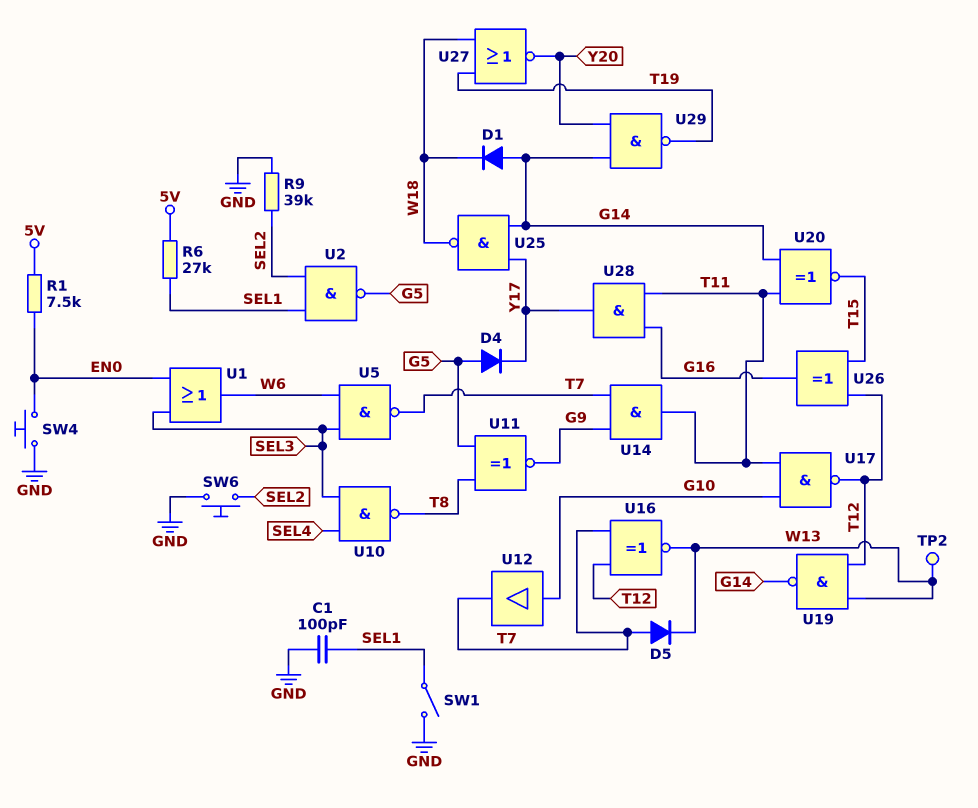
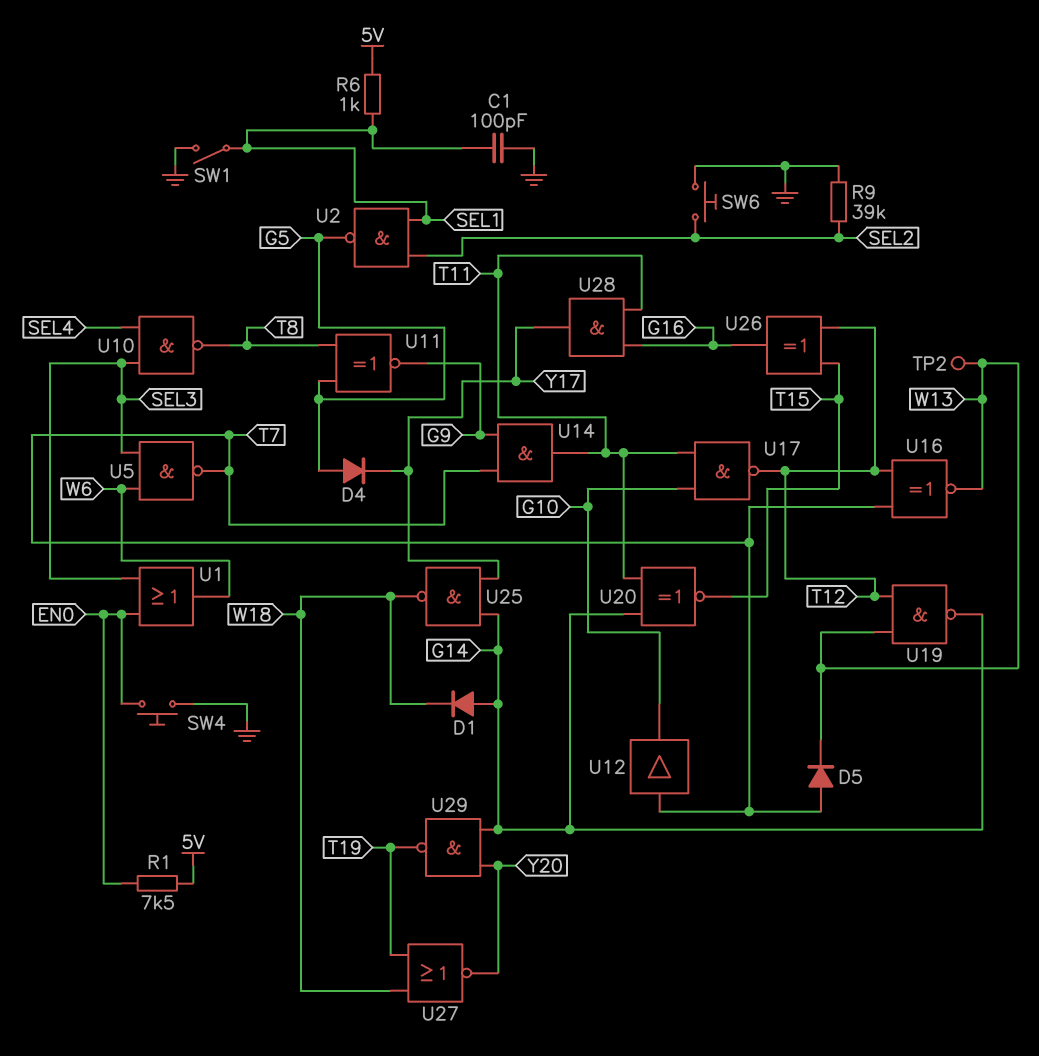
R6: 27k (5V, SEL1) -> 1k (5V, SEL1)
U12: buffer (in G10, out T7) -> buffer (in T7, out G10)

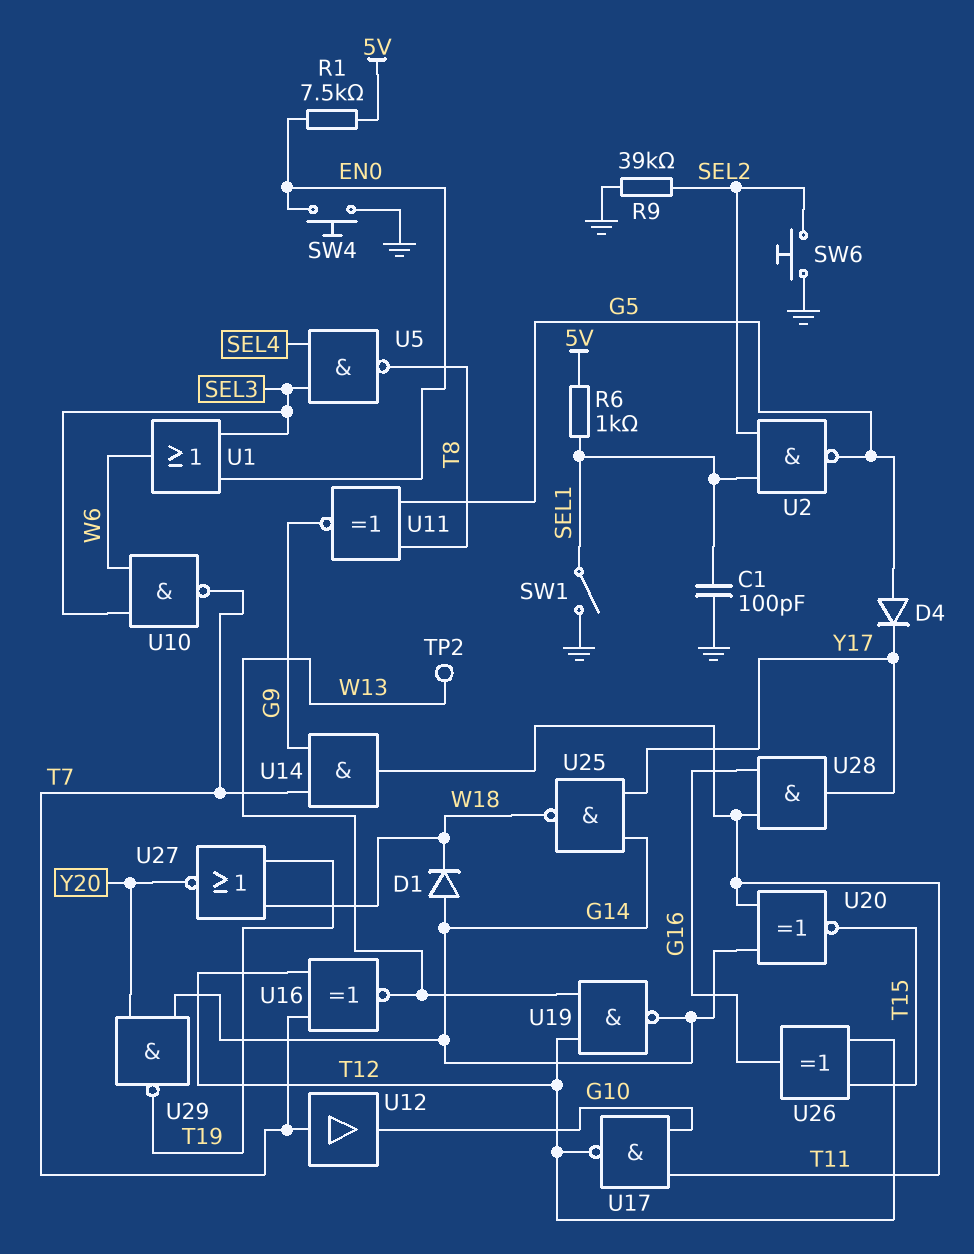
D5: diode (A T7, K W13) -> none
U5: NAND (in SEL3, in W6, out T7) -> NAND (in SEL3, in SEL4, out T8)
U10: NAND (in SEL3, in SEL4, out T8) -> NAND (in SEL3, in W6, out T7)

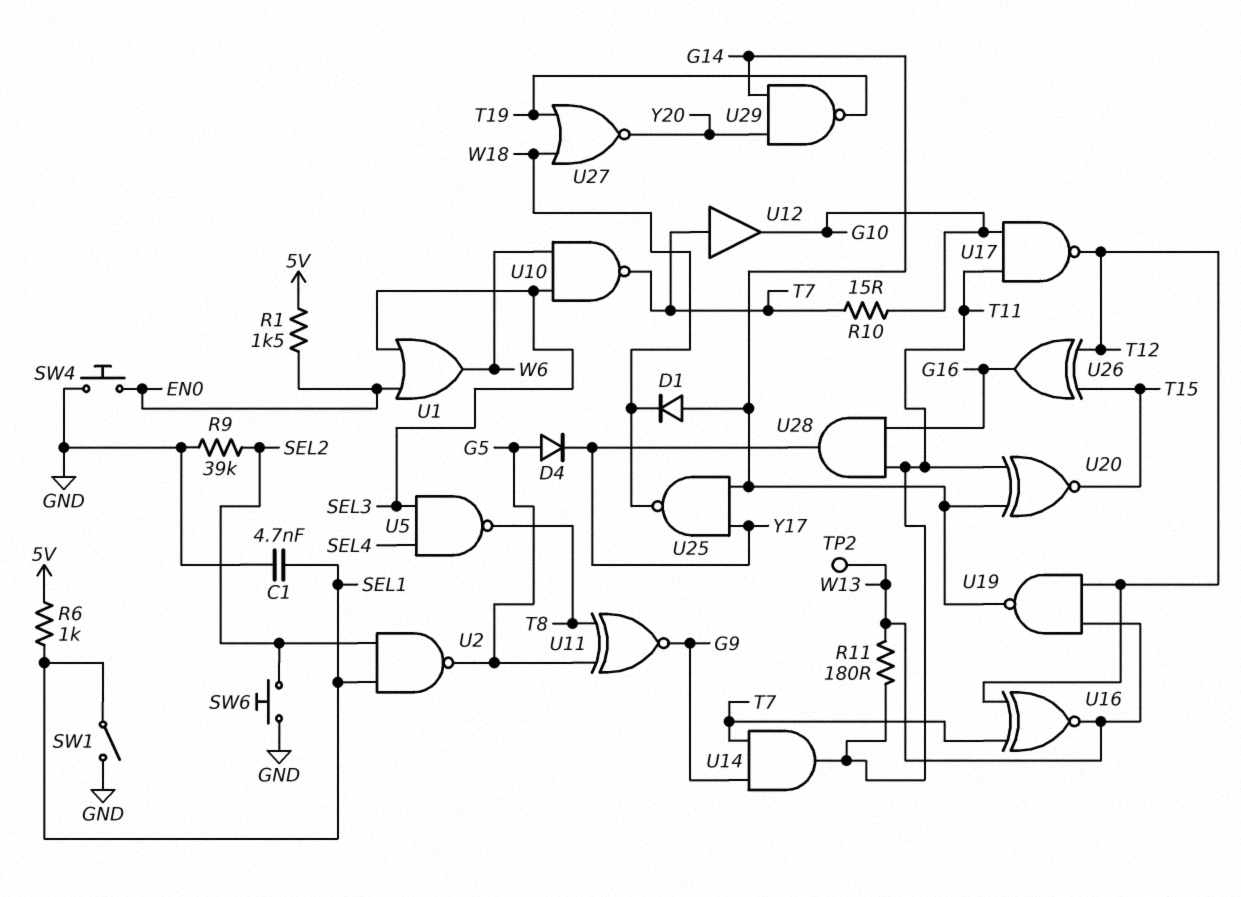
C1: 100pF (GND, SEL1) -> 4.7nF (GND, SEL1)
R1: 7.5k (5V, EN0) -> 1.5k (5V, EN0)
R10: none -> 15 (G10, T7)
R11: none -> 180 (T11, W13)

